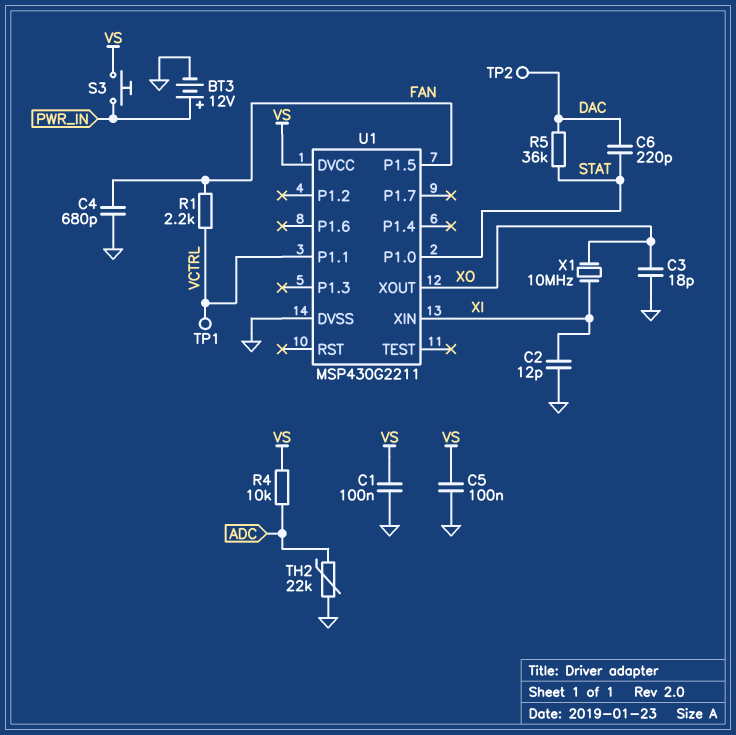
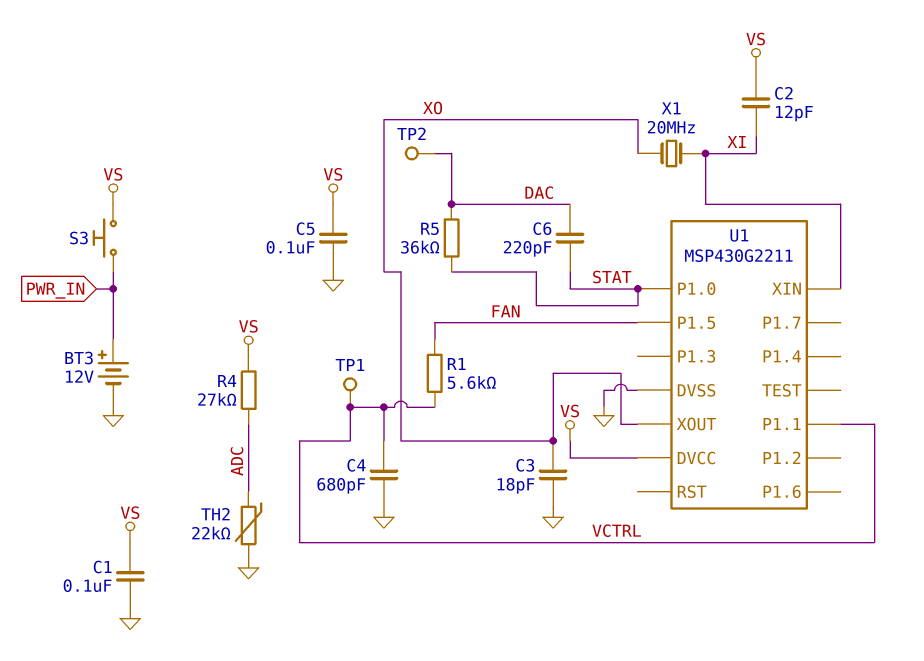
C2: 12pF (GND, XI) -> 12pF (VS, XI)
C4: 680pF (FAN, GND) -> 680pF (GND, VCTRL)
R1: 2.2k (FAN, VCTRL) -> 5.6k (FAN, VCTRL)
R4: 10k (ADC, VS) -> 27k (ADC, VS)
X1: 10MHz (XI, XO) -> 20MHz (XI, XO)

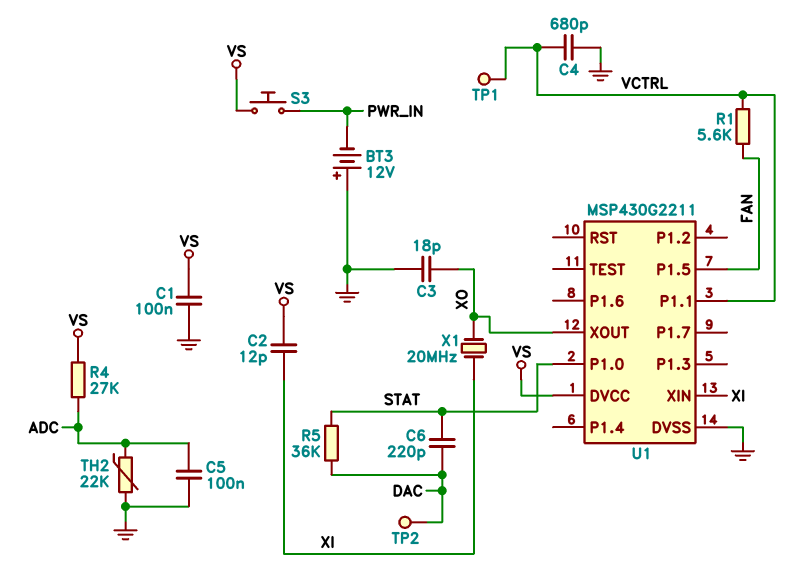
BT3: 12V (plus PWR_IN, minus GND) -> 12V (plus GND, minus PWR_IN)
C5: 100nF (GND, VS) -> 100nF (ADC, GND)

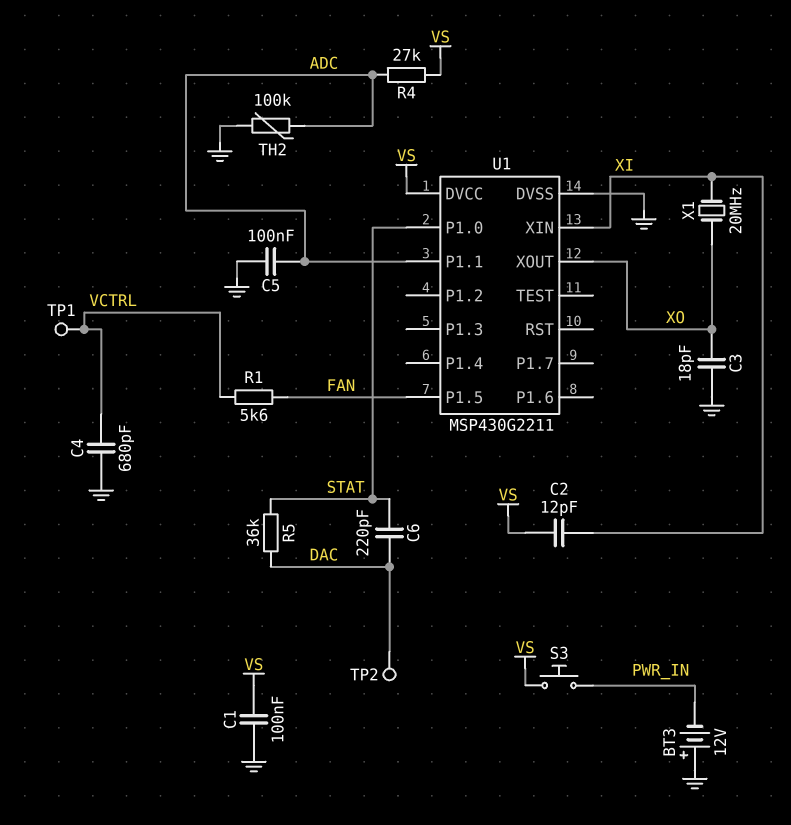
TH2: 22k (ADC, GND) -> 100k (ADC, GND)
U1 pin P1.1: VCTRL -> ADC

